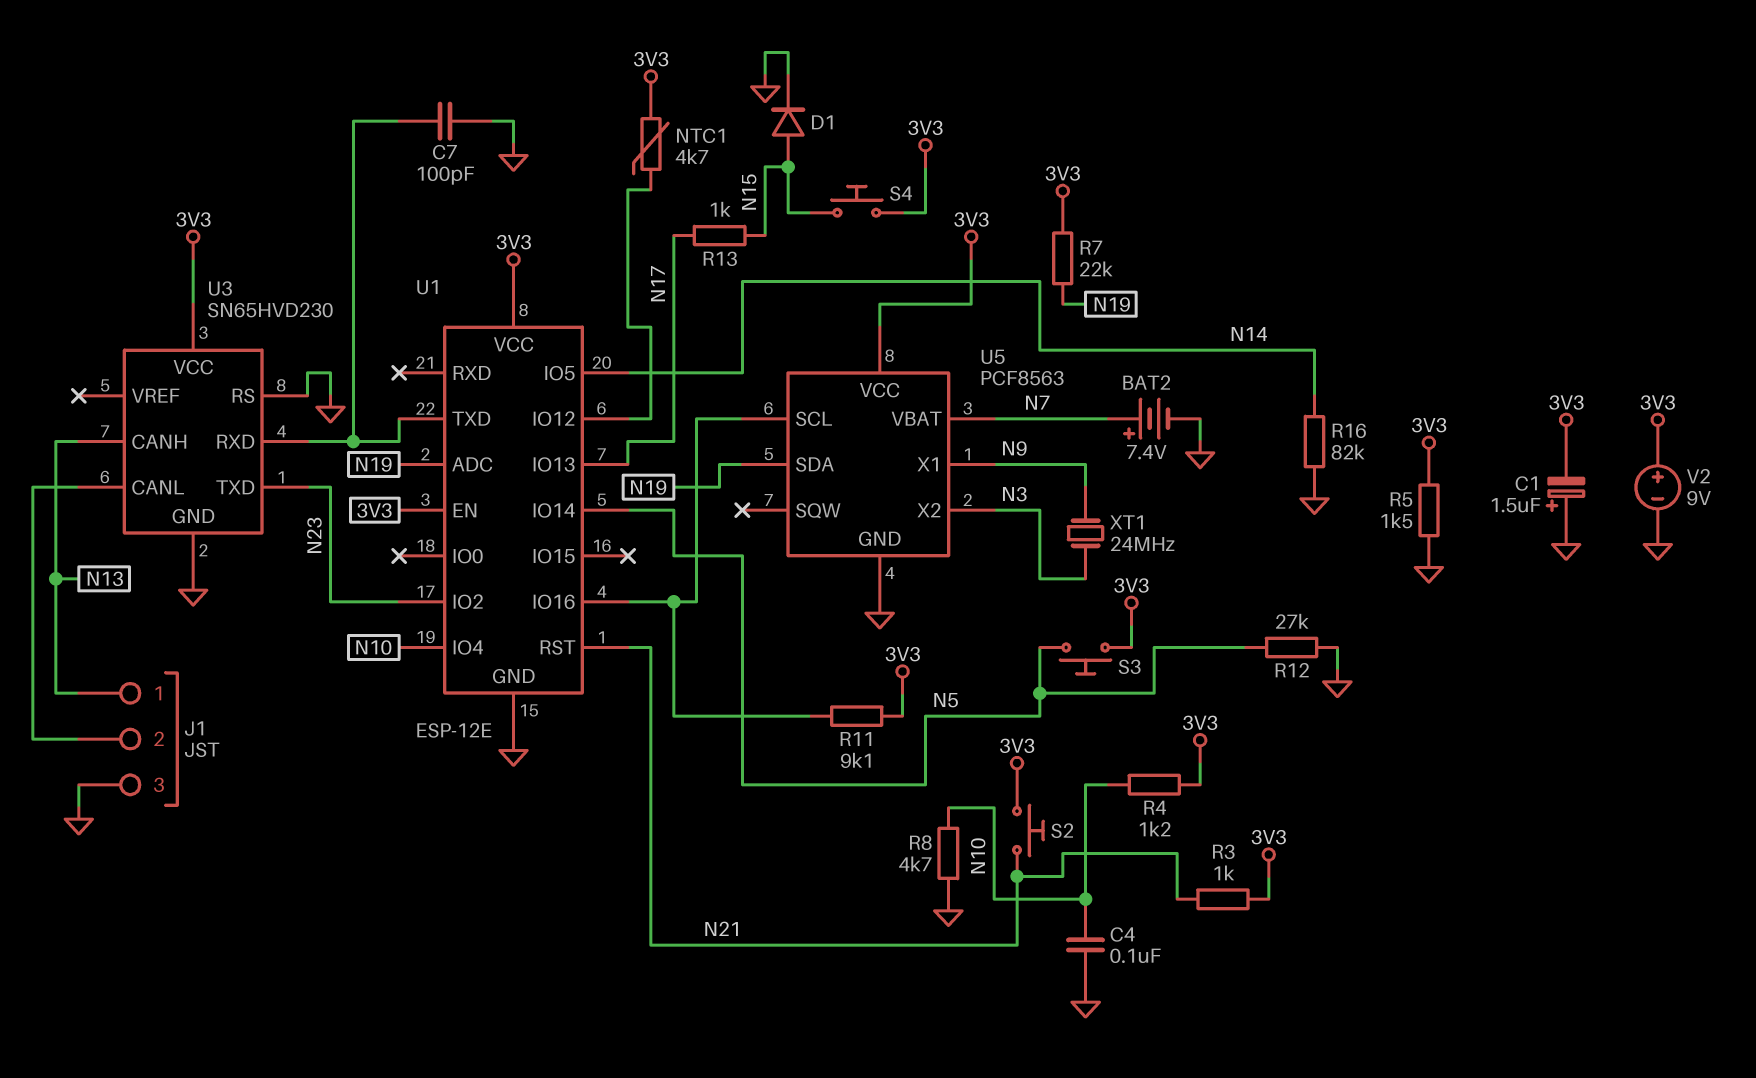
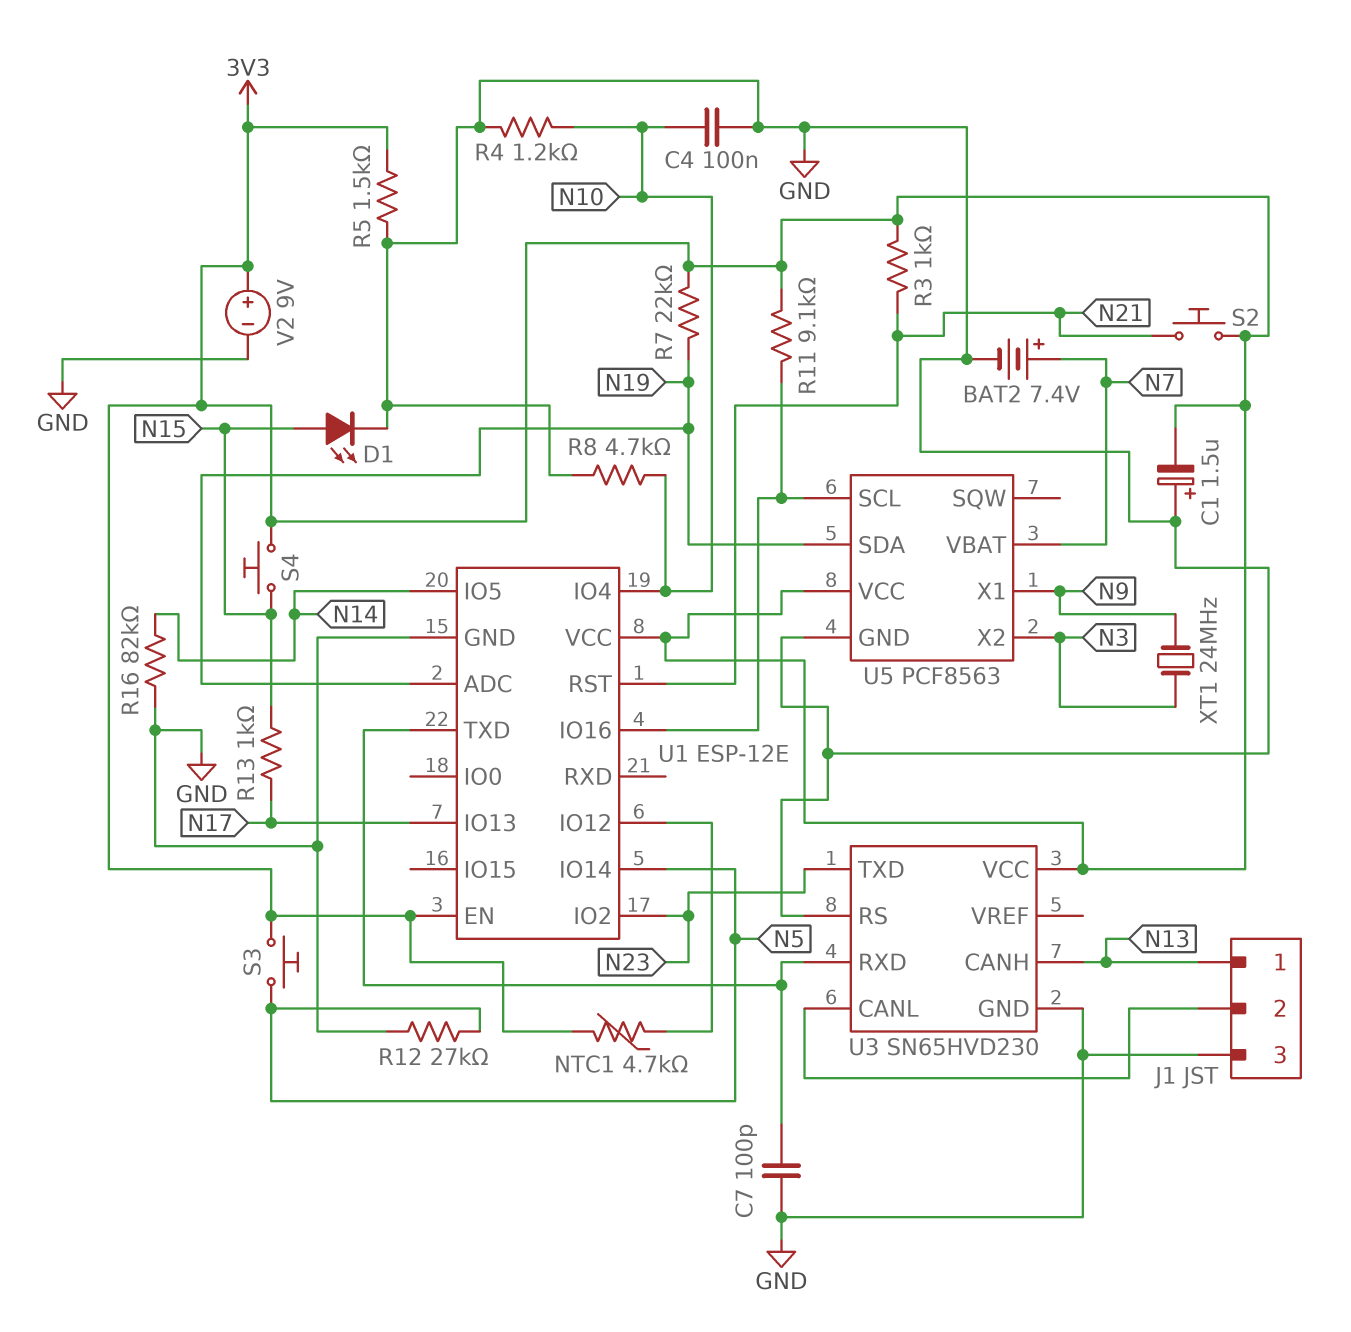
D1: diode (A N15, K GND) -> LED (A N15, K GND)
R4: 1.2k (3V3, N10) -> 1.2k (GND, N10)

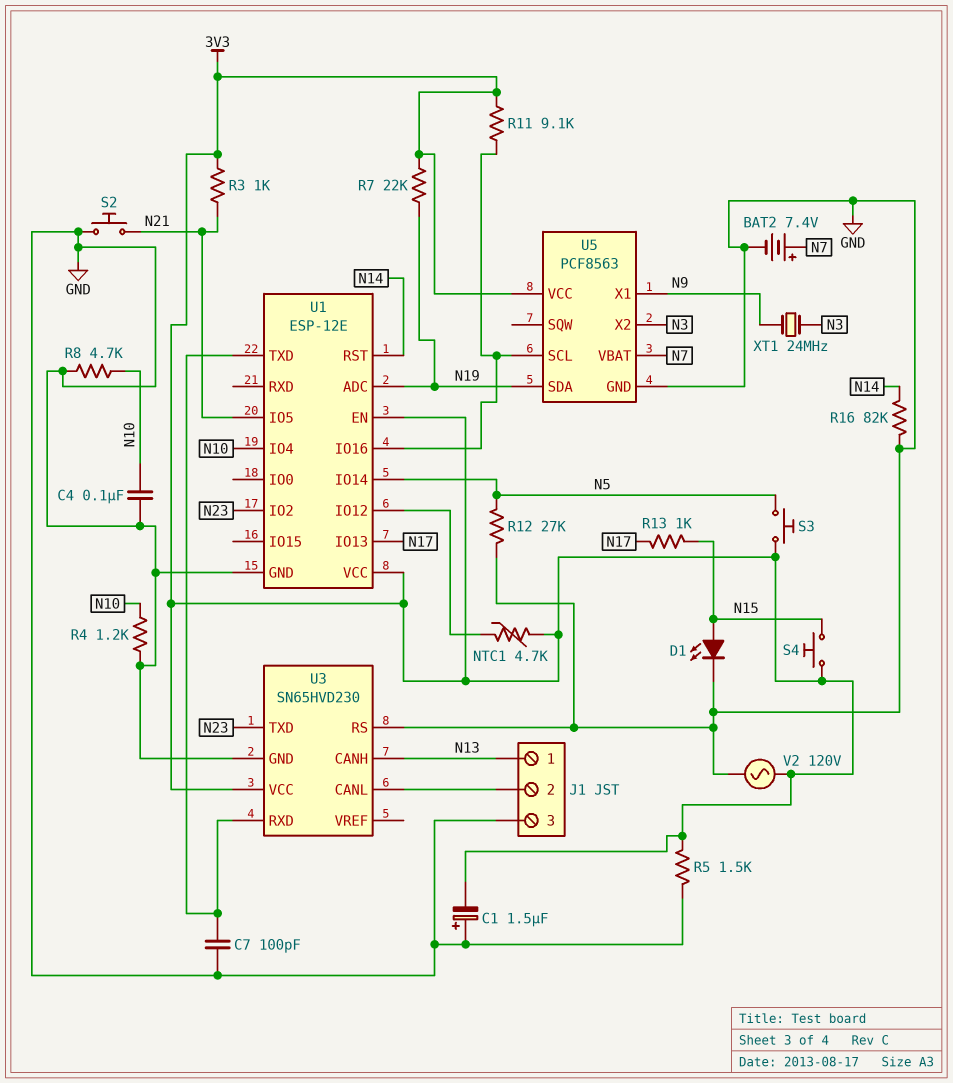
S2: button (3V3, N21) -> button (GND, N21)
U1 pin IO5: N14 -> N21
U1 pin RST: N21 -> N14
V2: 9V (plus 3V3, minus GND) -> AC 120V (3V3, GND)

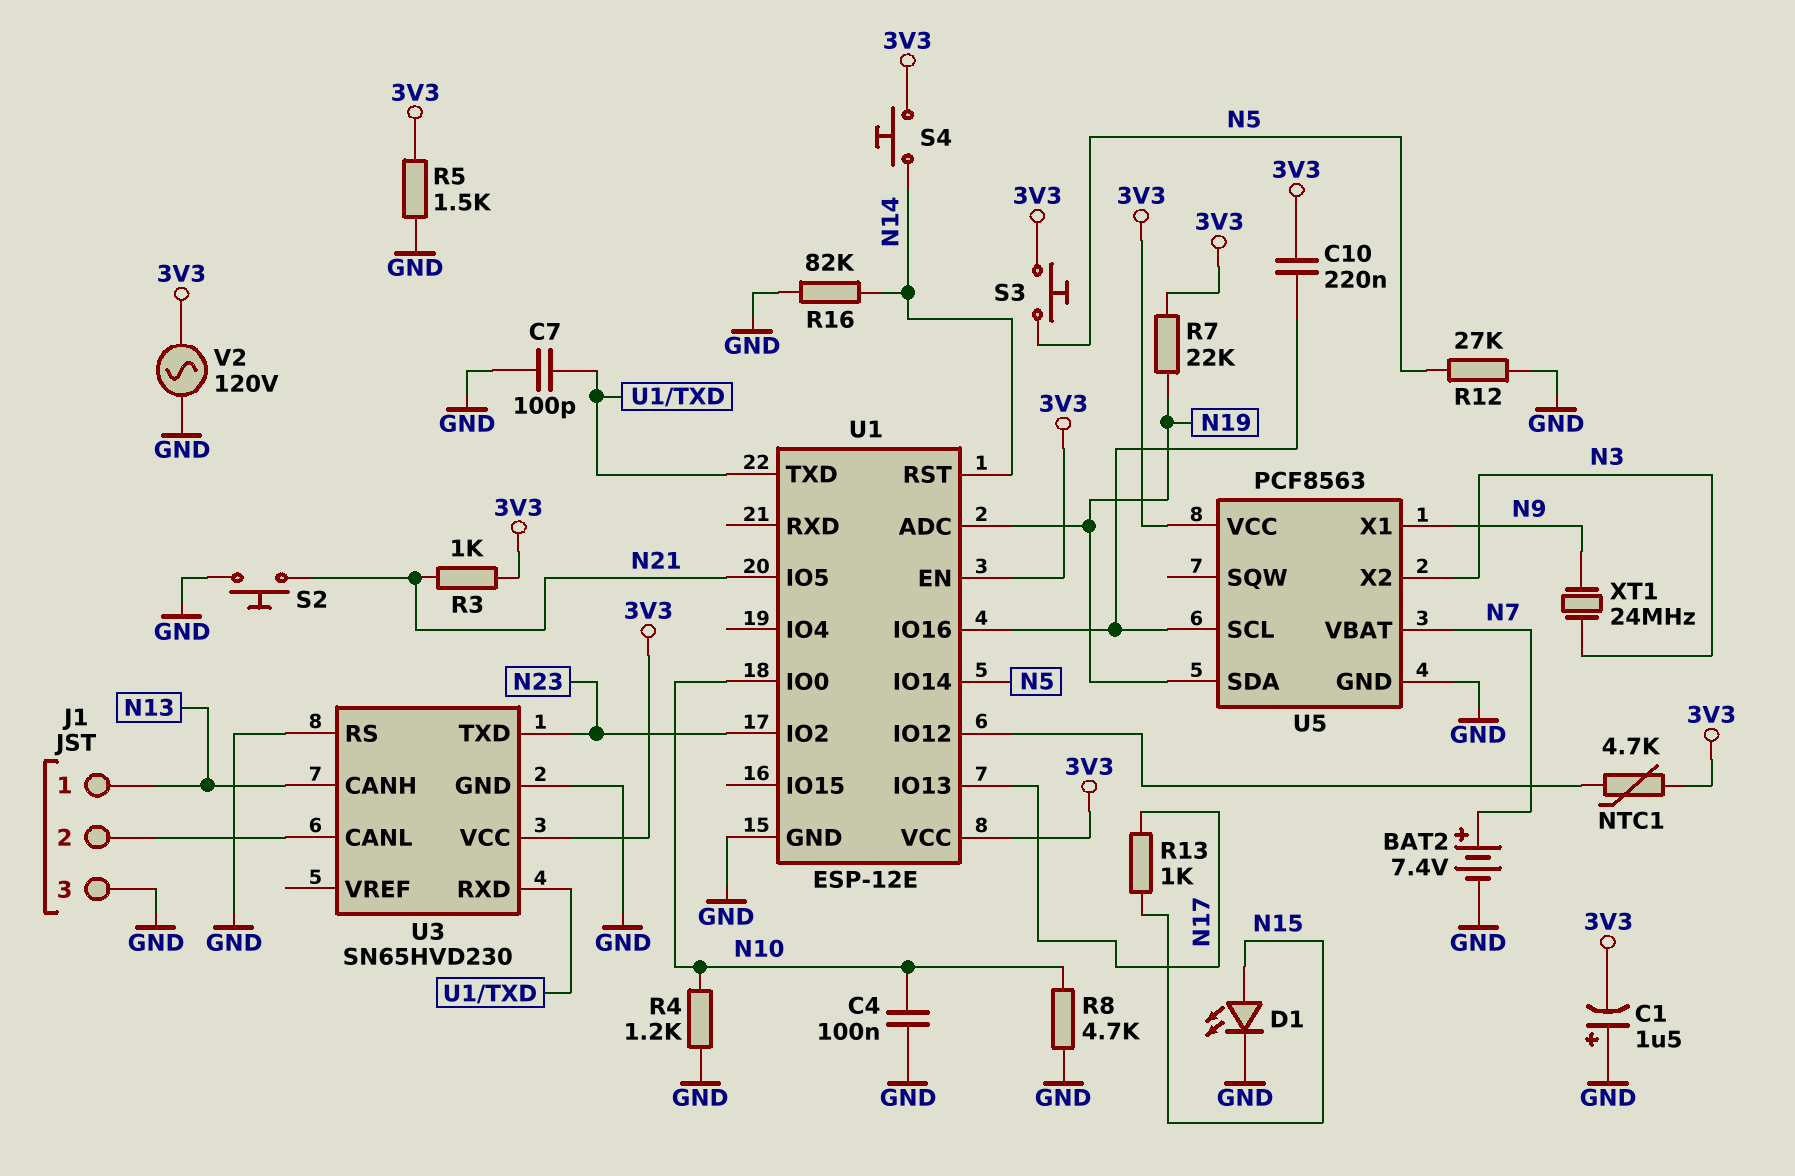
C10: none -> 220nF (3V3, U1/IO16)
R11: 9.1k (3V3, U1/IO16) -> none
S4: button (3V3, N15) -> button (3V3, N14)
U1 pin IO0: none -> N10
U1 pin IO4: N10 -> none

